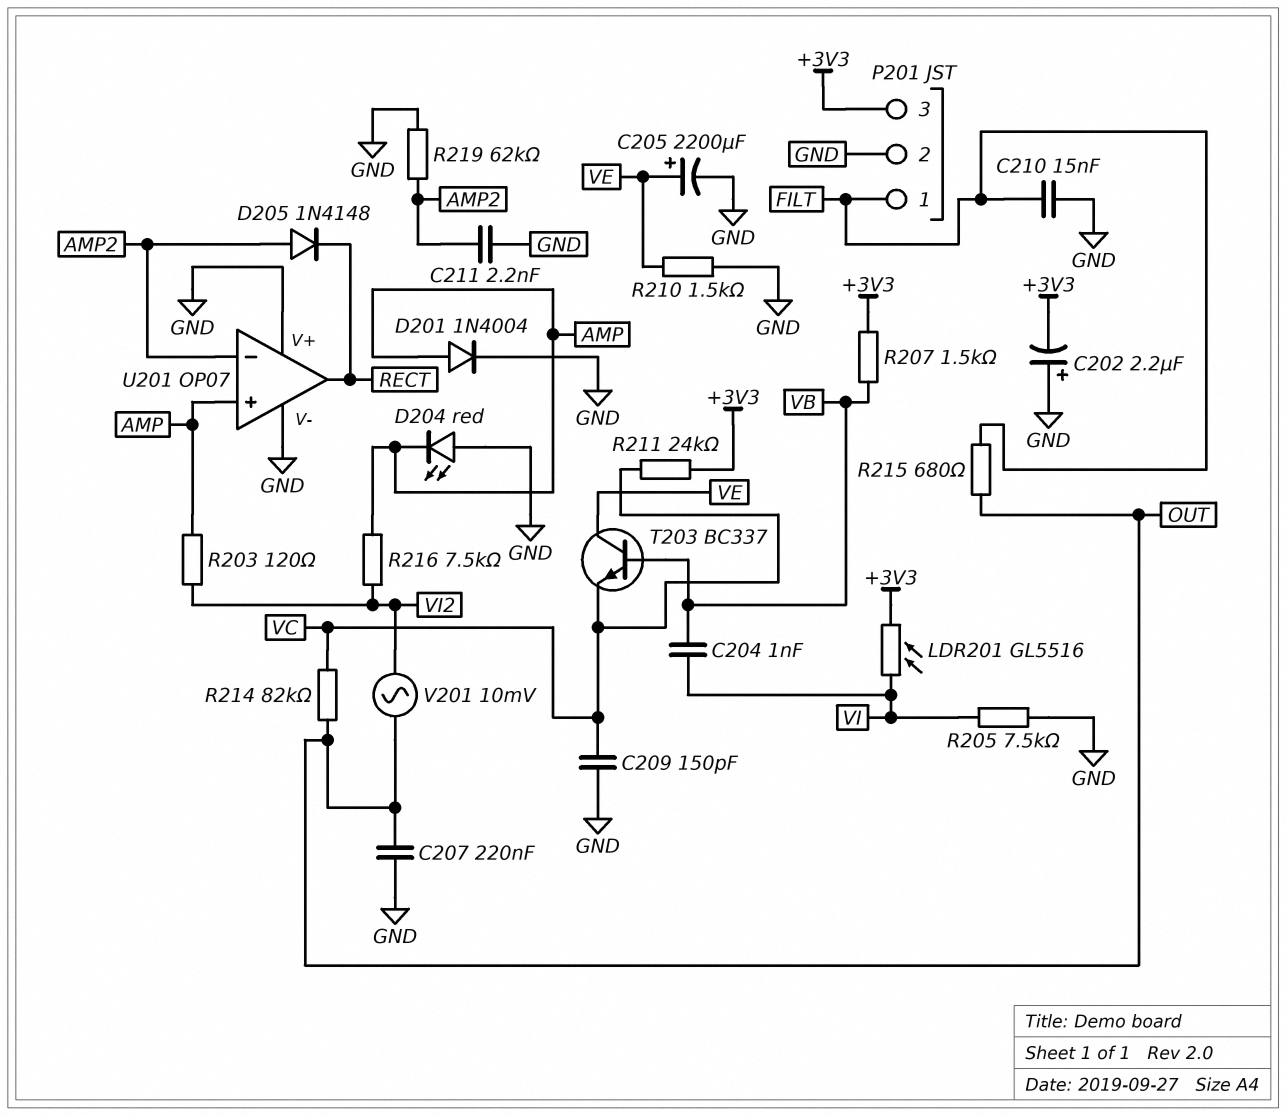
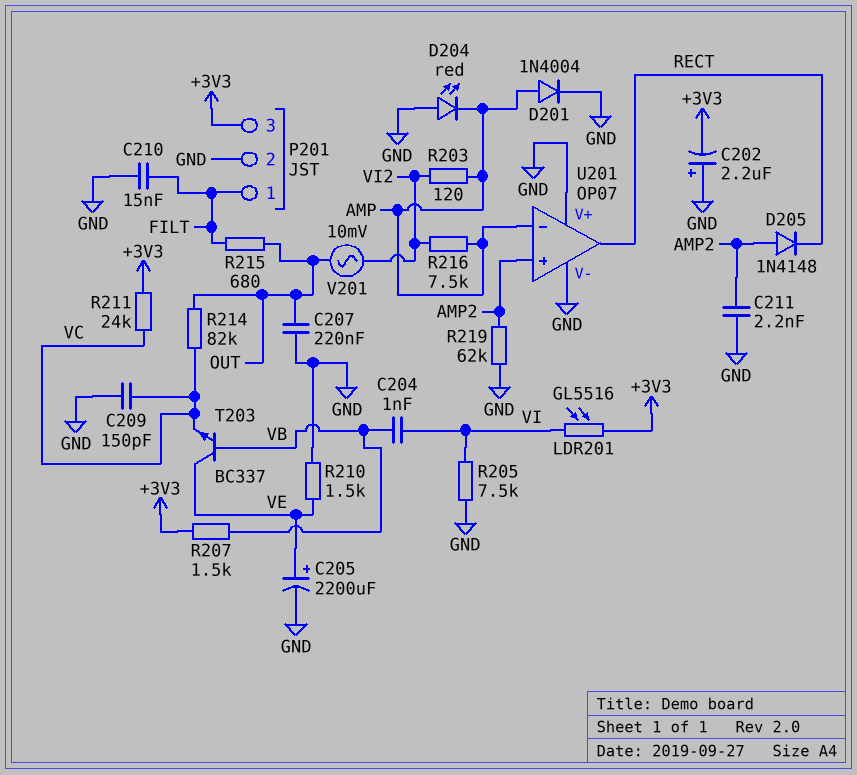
U201 pin in+: AMP -> AMP2
U201 pin in-: AMP2 -> AMP

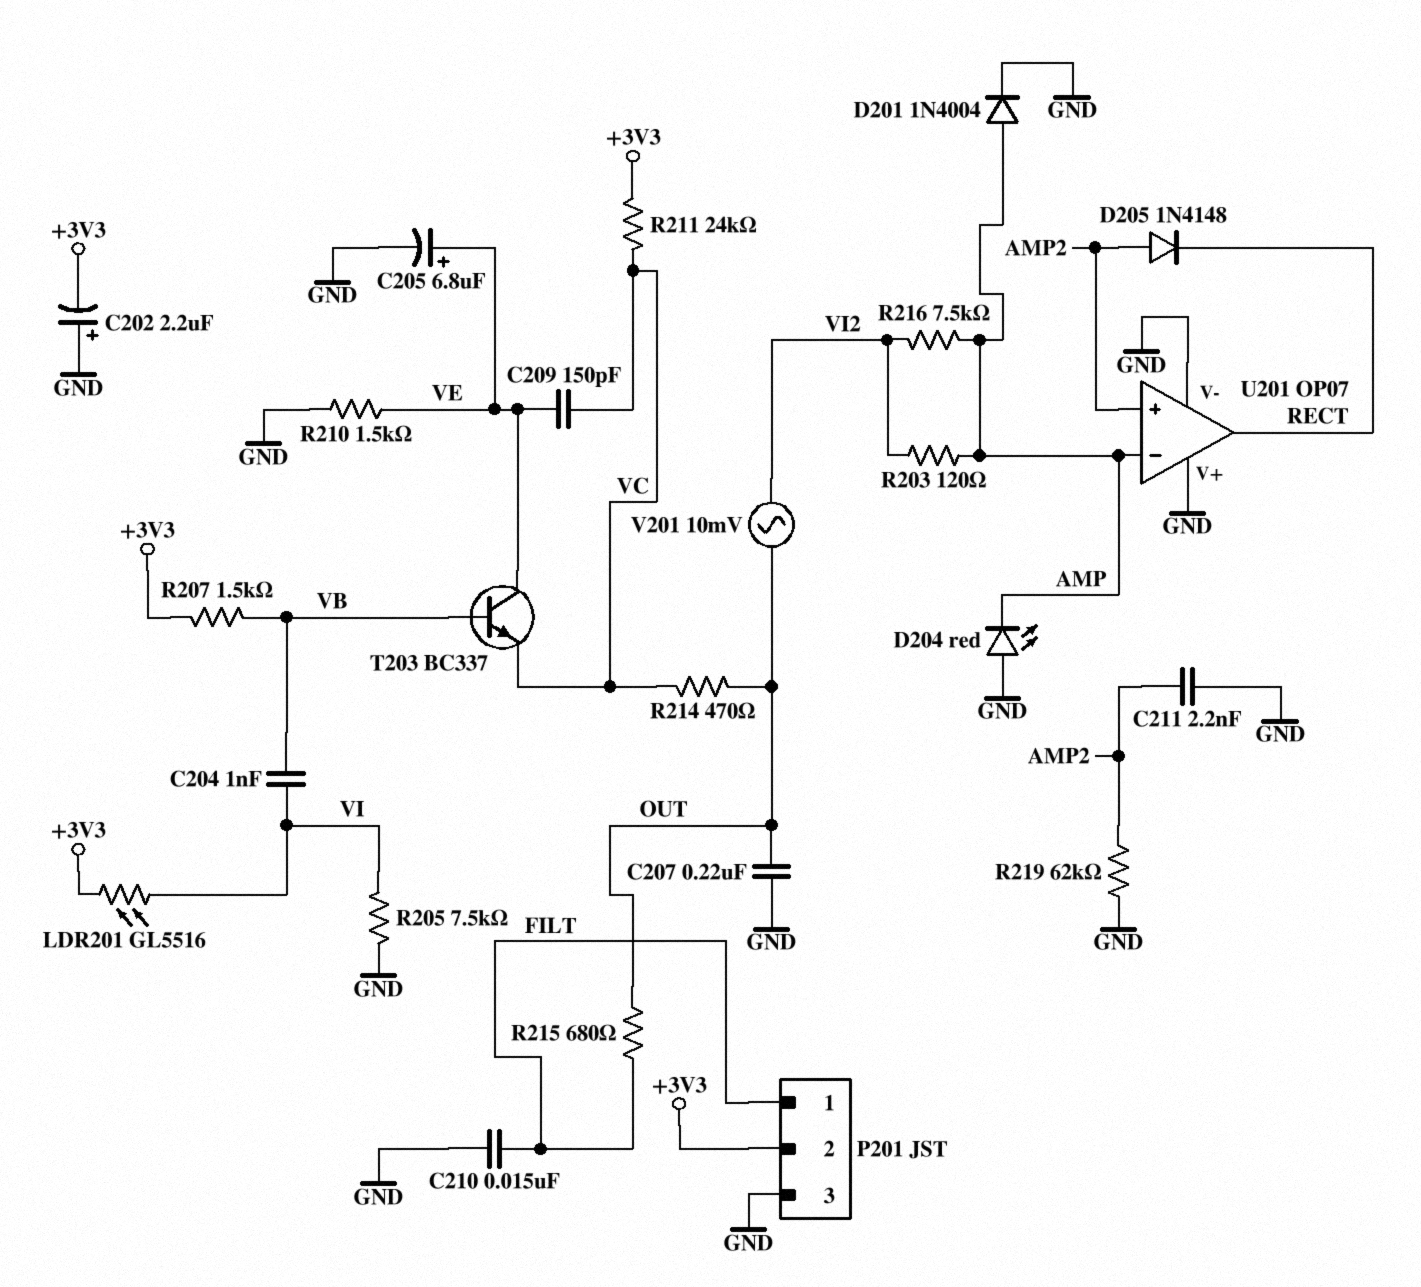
C205: 2200uF (plus VE, minus GND) -> 6.8uF (plus VE, minus GND)
C209: 150pF (GND, VC) -> 150pF (VC, VE)
P201 pin 2: GND -> +3V3
P201 pin 3: +3V3 -> GND
R214: 82k (OUT, VC) -> 470 (OUT, VC)

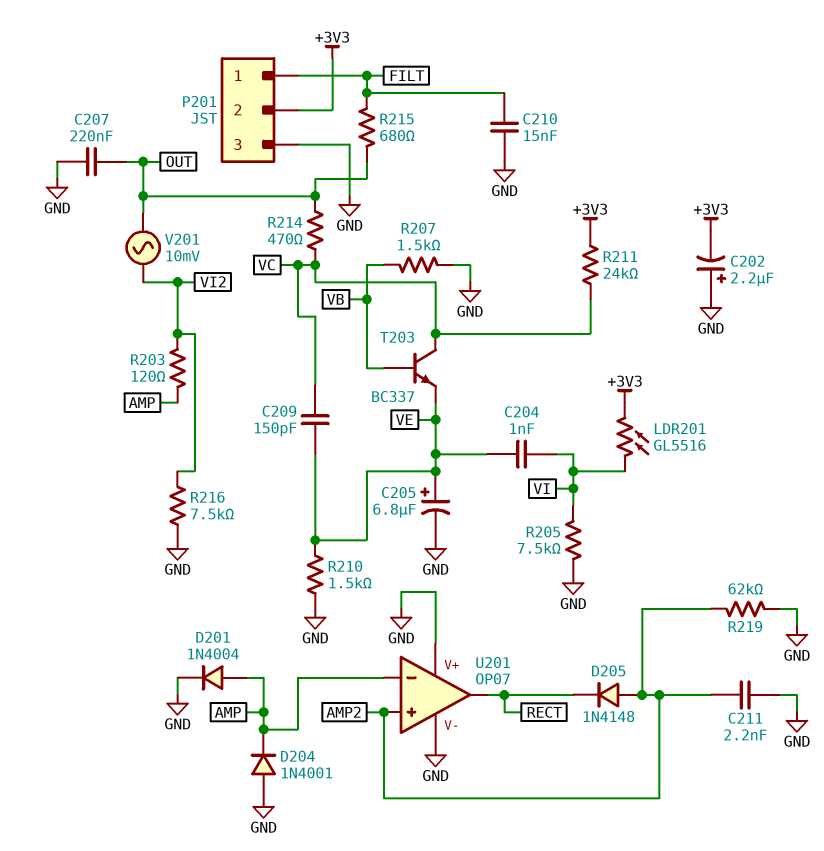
C204: 1nF (VB, VI) -> 1nF (VE, VI)
D204: LED red (A GND, K AMP) -> diode 1N4001 (A GND, K AMP)
R207: 1.5k (+3V3, VB) -> 1.5k (GND, VB)
R216: 7.5k (AMP, VI2) -> 7.5k (GND, VI2)
T203: NPN BC337 (B VB, C VE, E VC) -> NPN BC337 (B VB, C VC, E VE)

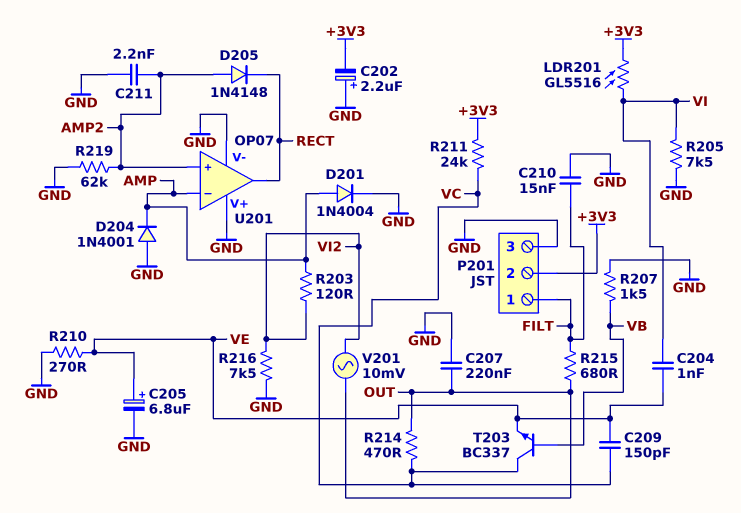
R210: 1.5k (GND, VE) -> 270 (GND, VE)

